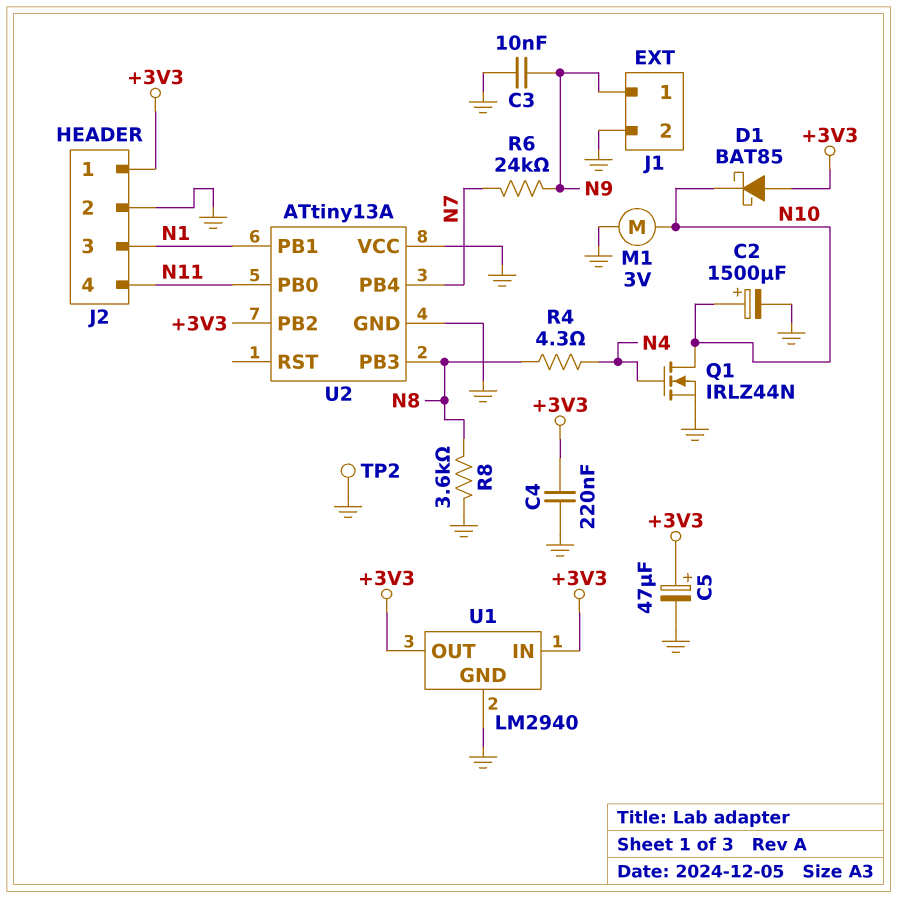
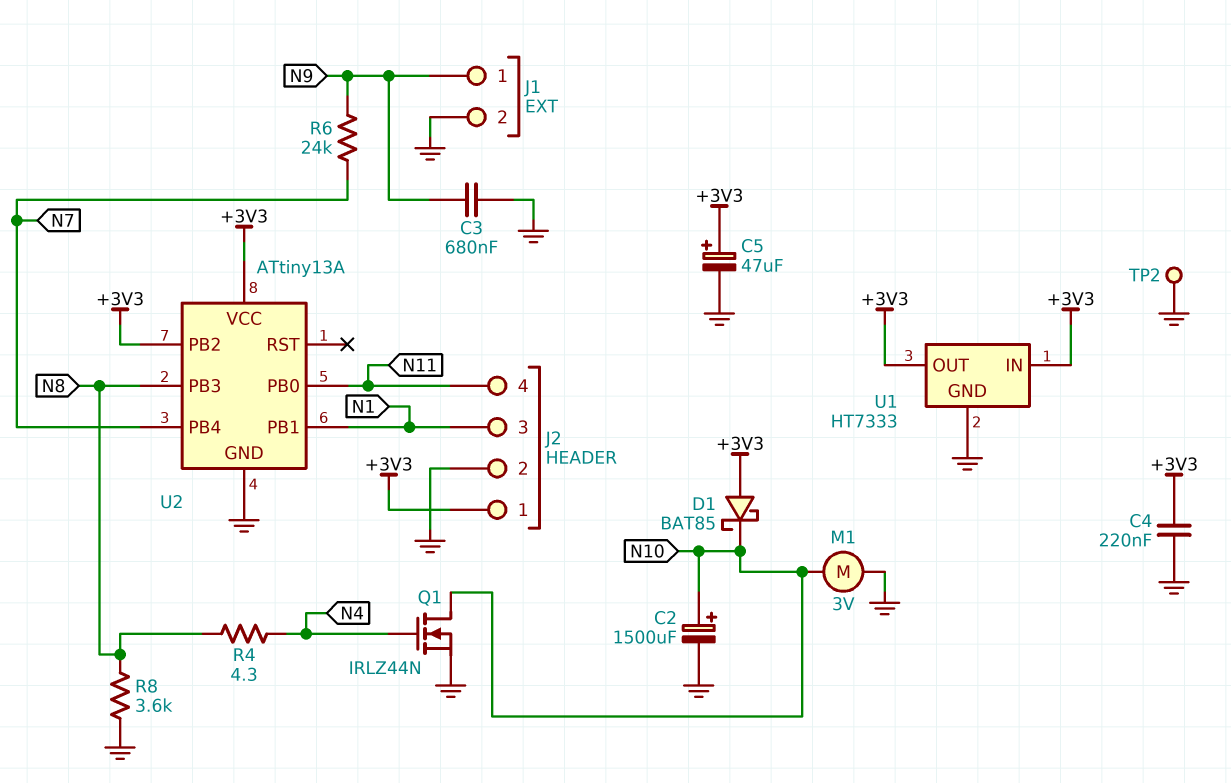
C3: 10nF (GND, N9) -> 680nF (GND, N9)
U1: LM2940 -> HT7333
U2 pin VCC: GND -> +3V3

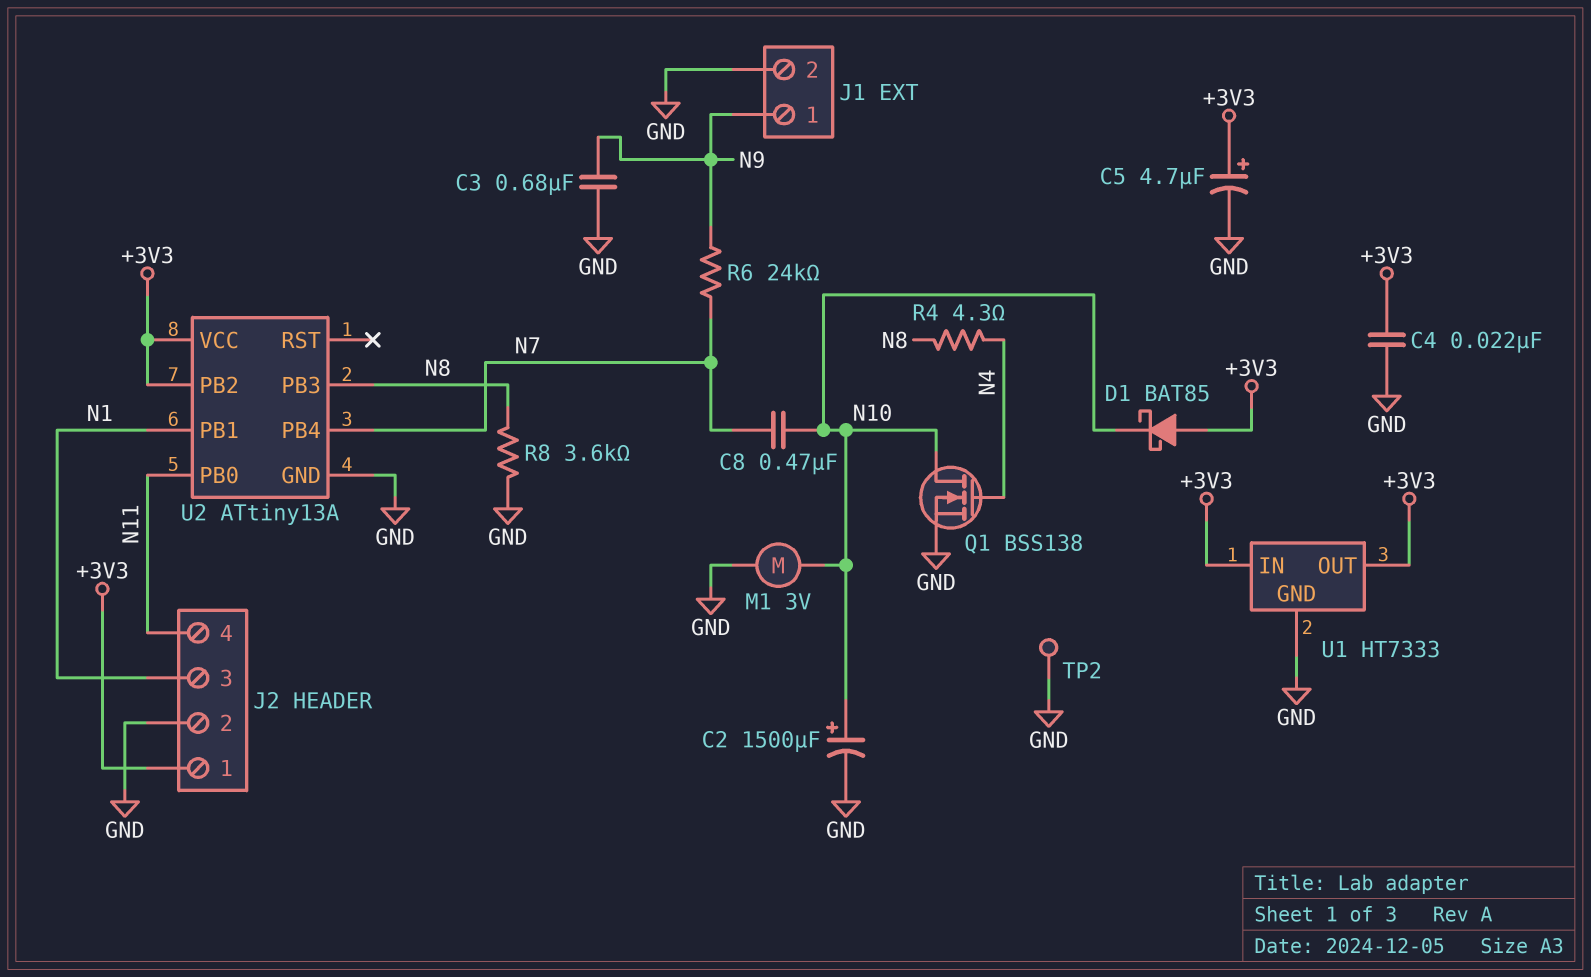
C4: 220nF (+3V3, GND) -> 22nF (+3V3, GND)
C5: 47uF (plus +3V3, minus GND) -> 4.7uF (plus +3V3, minus GND)
C8: none -> 470nF (N7, N10)
Q1: NMOS IRLZ44N (G N4, D N10, S GND) -> NMOS BSS138 (G N4, D N10, S GND)

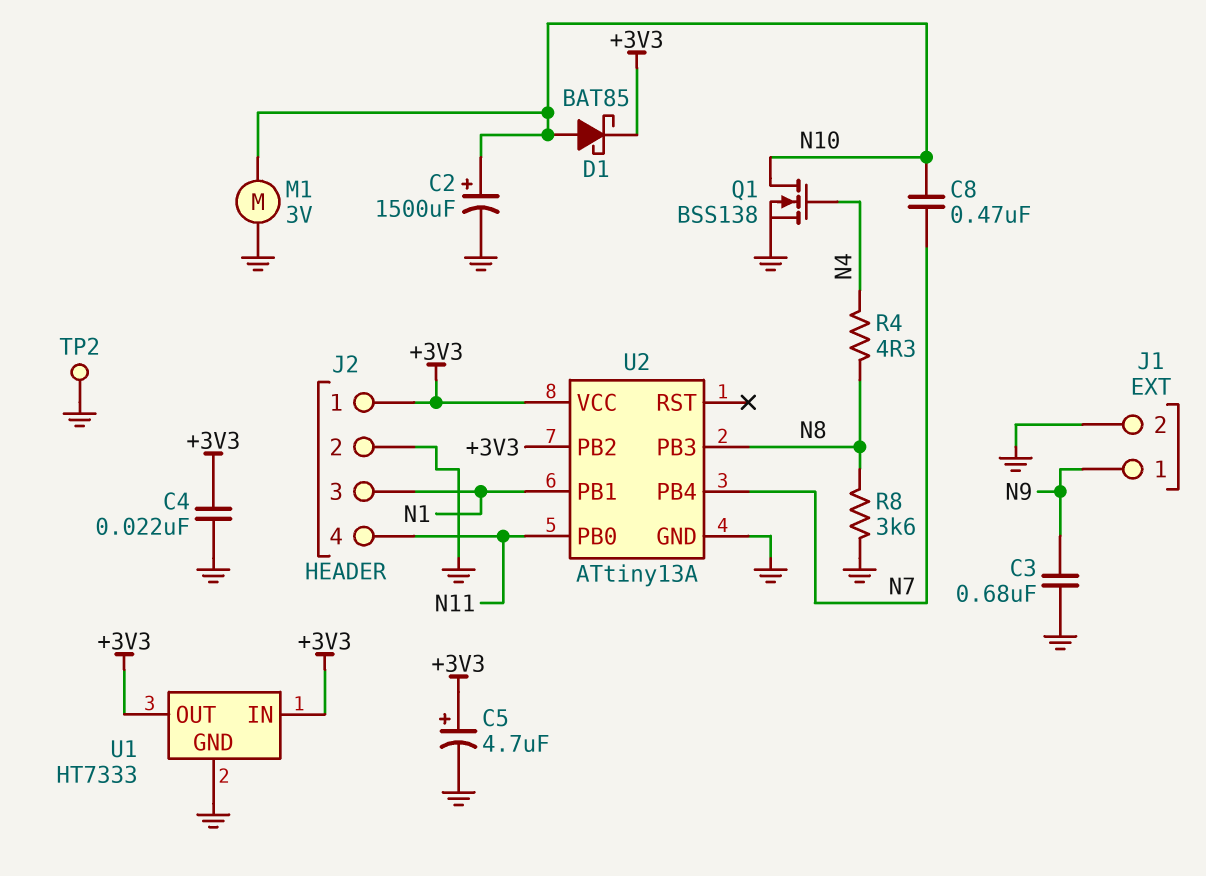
D1: schottky BAT85 (A +3V3, K N10) -> schottky BAT85 (A N10, K +3V3)
R6: 24k (N7, N9) -> none

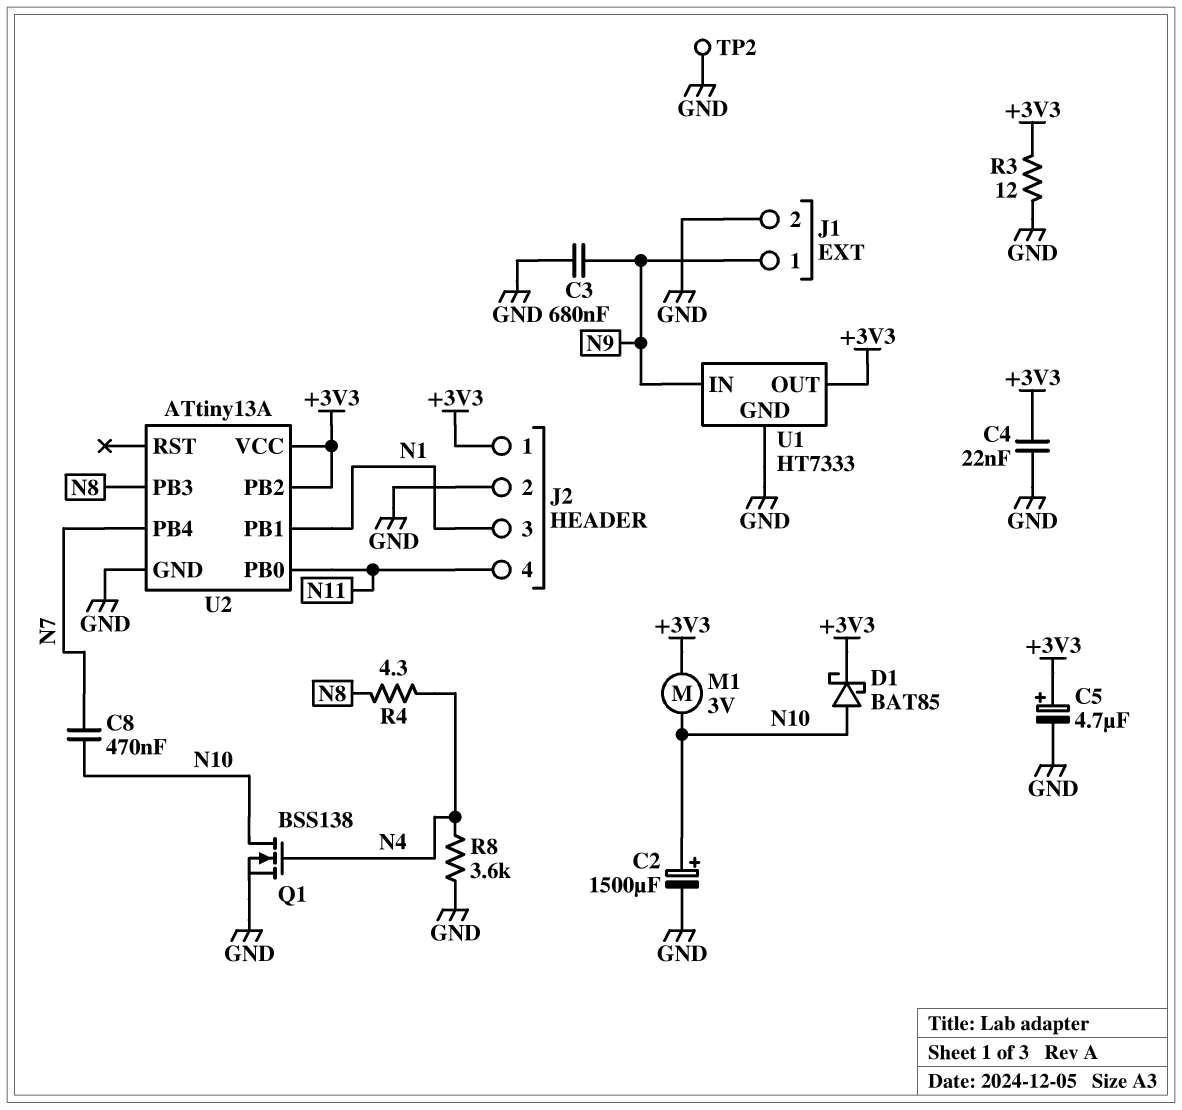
M1: motor 3V (GND, N10) -> motor 3V (+3V3, N10)
R3: none -> 12 (+3V3, GND)
R8: 3.6k (GND, N8) -> 3.6k (GND, N4)
U1 pin IN: +3V3 -> N9

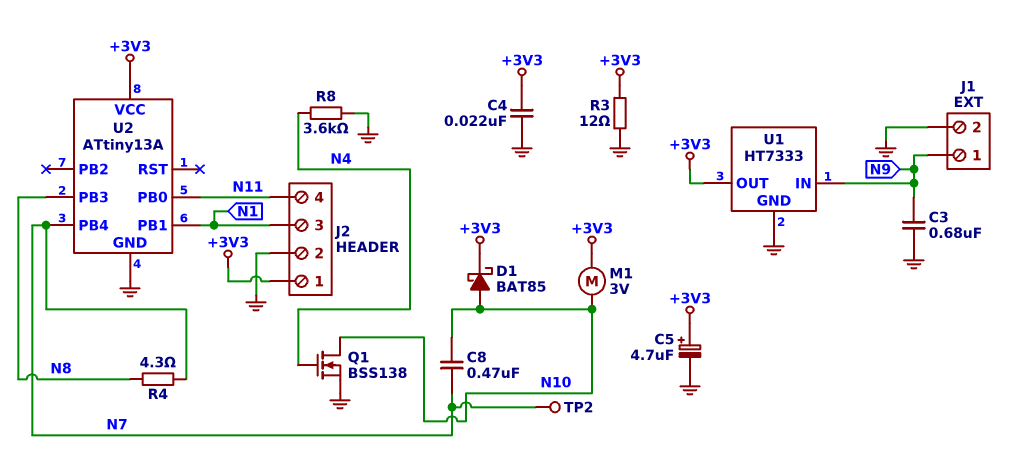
C2: 1500uF (plus N10, minus GND) -> none
R4: 4.3 (N4, N8) -> 4.3 (N7, N8)
TP2: test point (GND) -> test point (N7)
U2 pin PB2: +3V3 -> none

